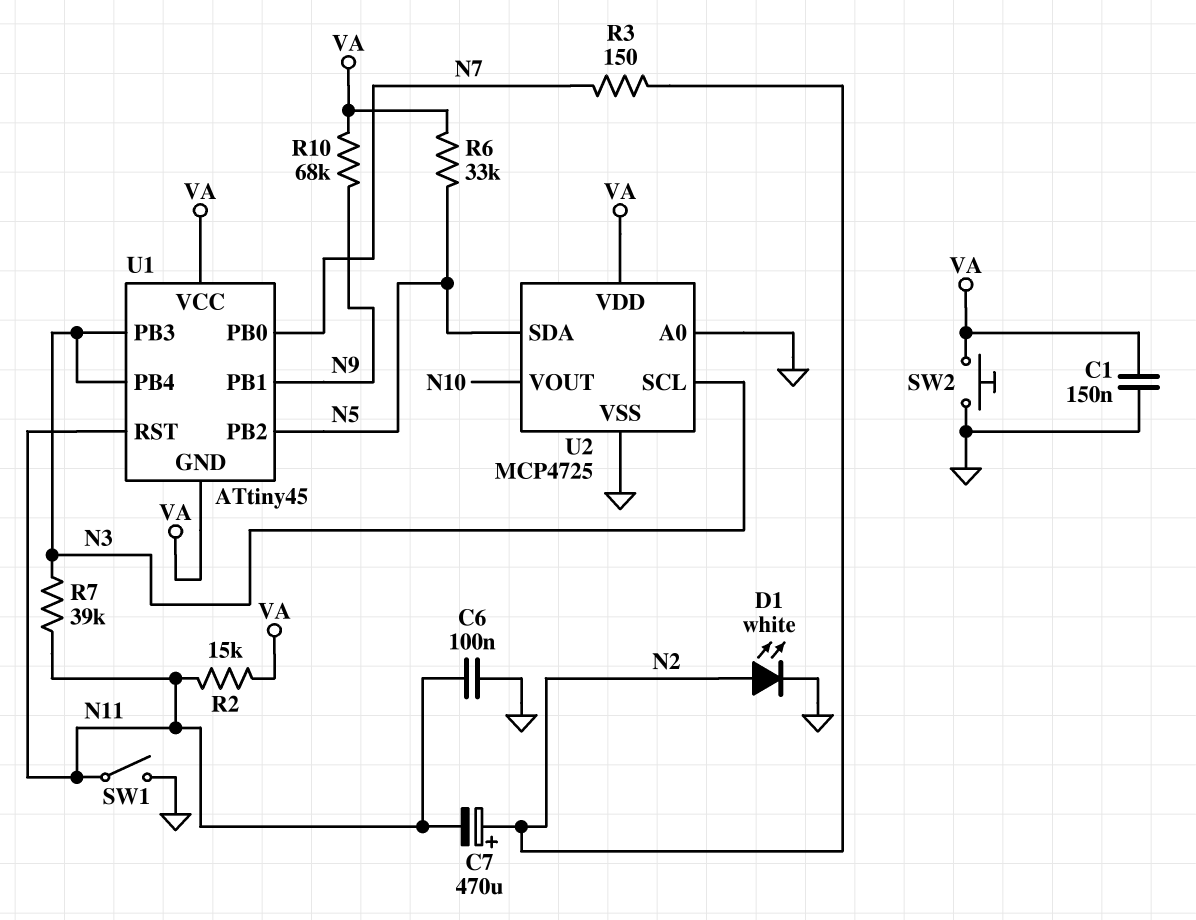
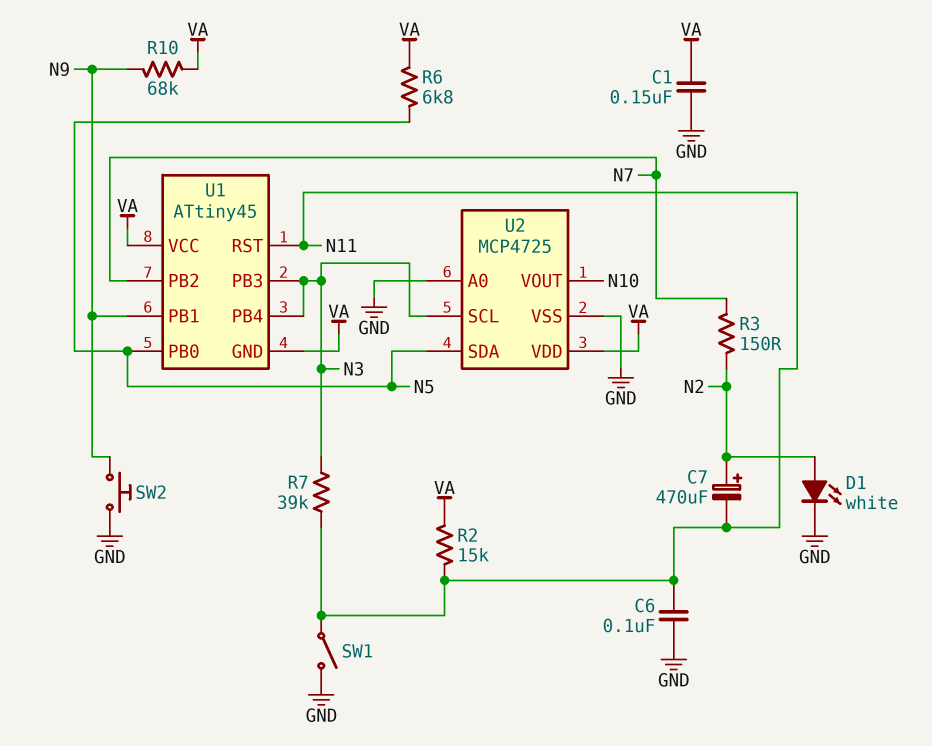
R6: 33k (N5, VA) -> 6.8k (N5, VA)
SW2: button (GND, VA) -> button (GND, N9)
U1 pin PB0: N7 -> N5
U1 pin PB2: N5 -> N7

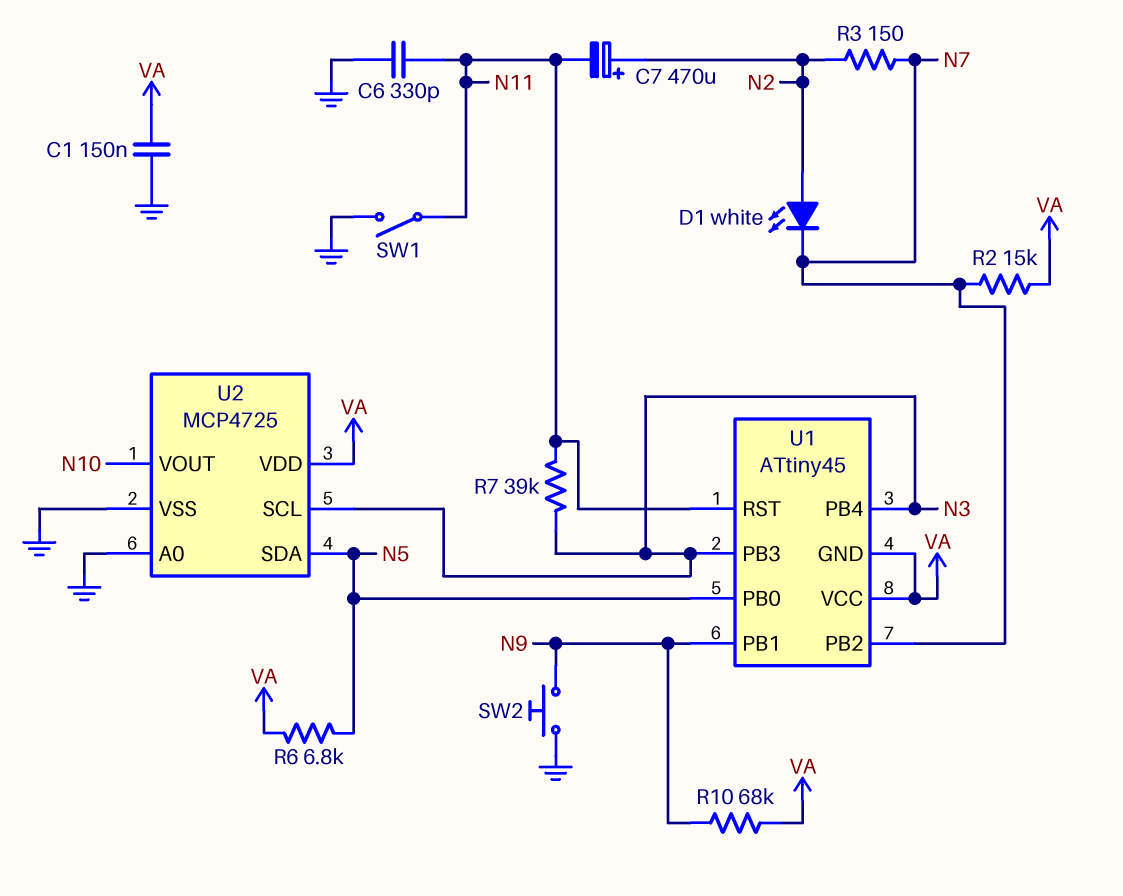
C6: 100nF (GND, N11) -> 330pF (GND, N11)
D1: LED white (A N2, K GND) -> LED white (A N2, K N7)
R2: 15k (N11, VA) -> 15k (N7, VA)

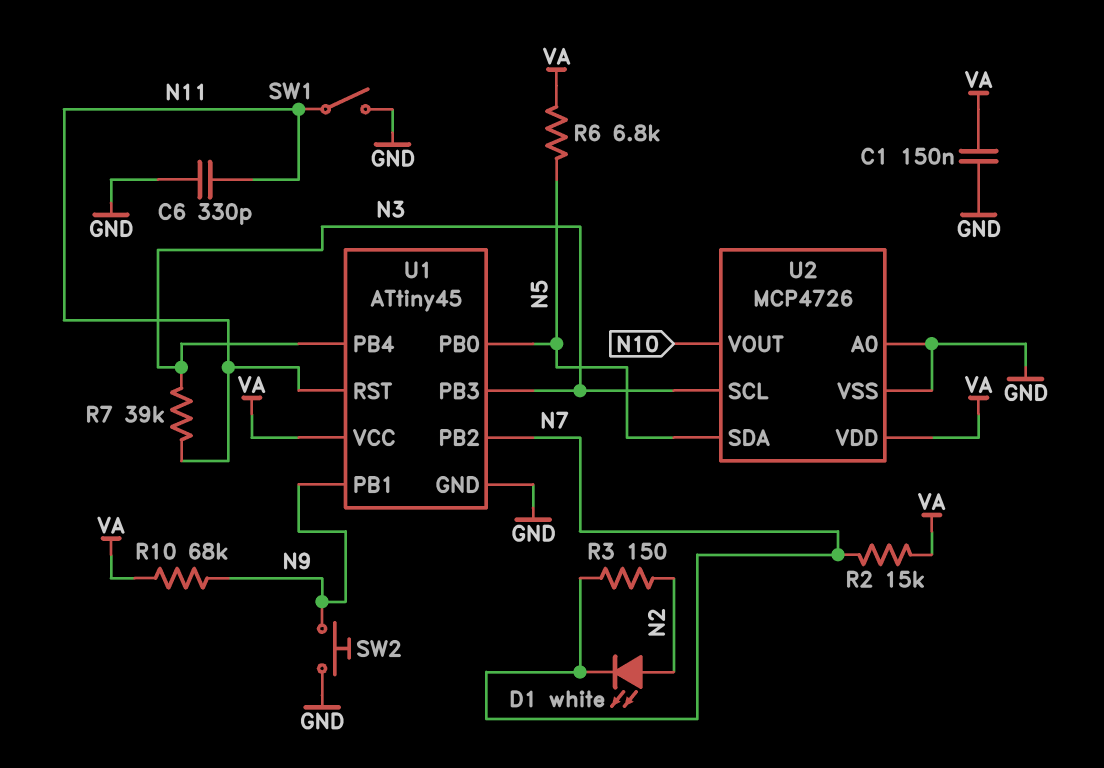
C7: 470uF (plus N2, minus N11) -> none
U1 pin GND: VA -> GND
U2: MCP4725 -> MCP4726

